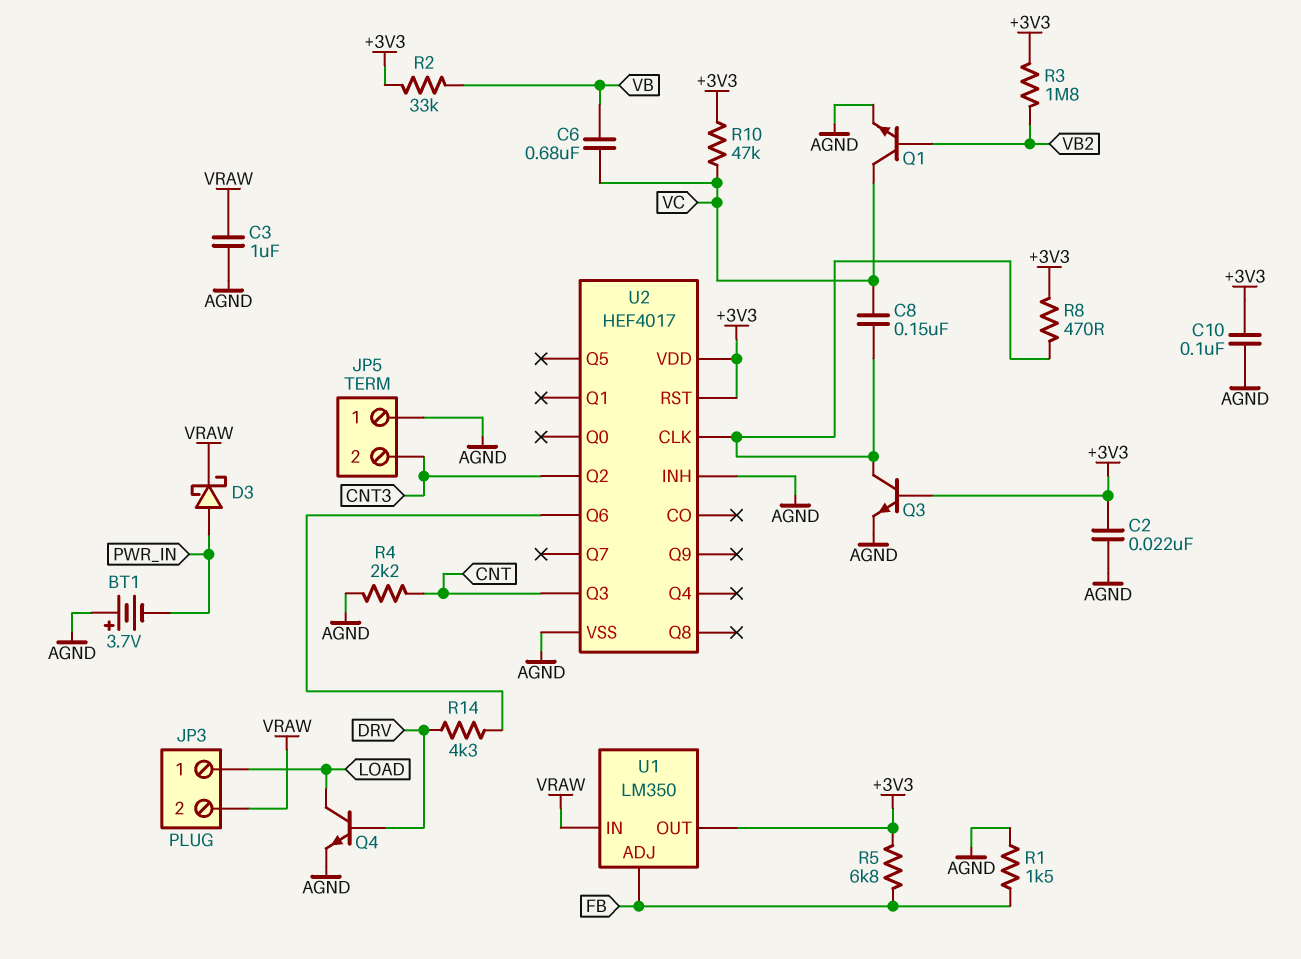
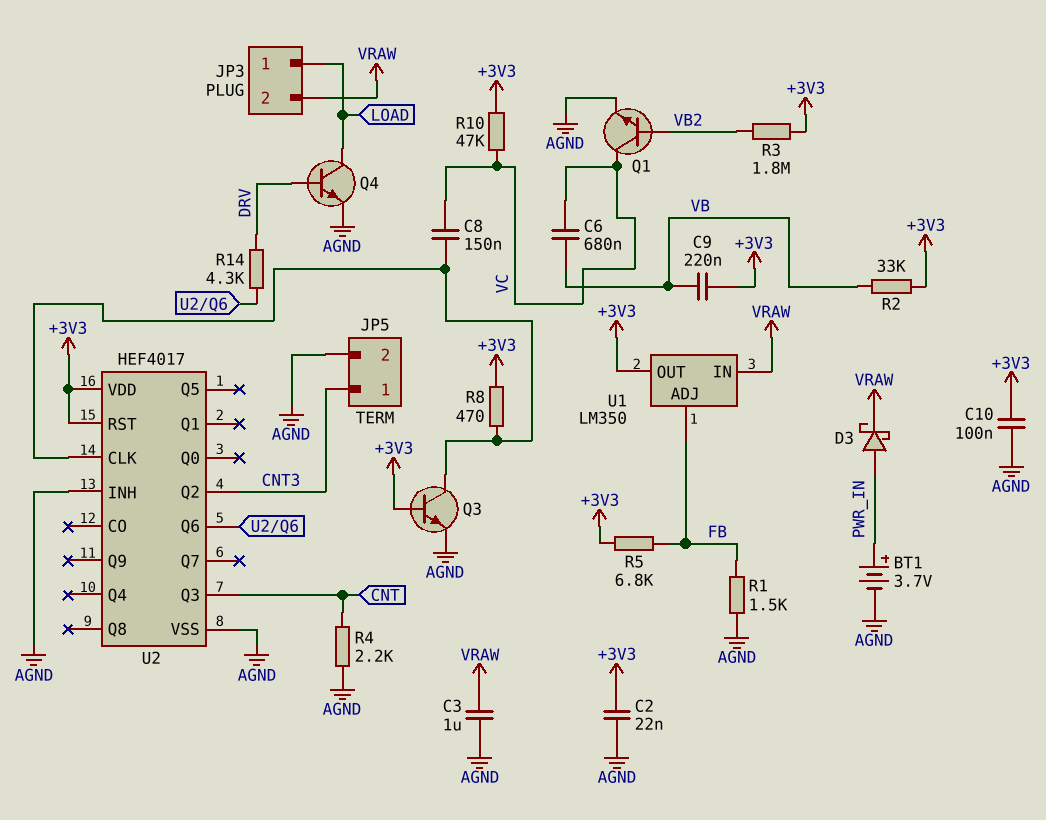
BT1: 3.7V (plus AGND, minus PWR_IN) -> 3.7V (plus PWR_IN, minus AGND)
C9: none -> 220nF (+3V3, VB)
JP5 pin 1: AGND -> CNT3
JP5 pin 2: CNT3 -> AGND

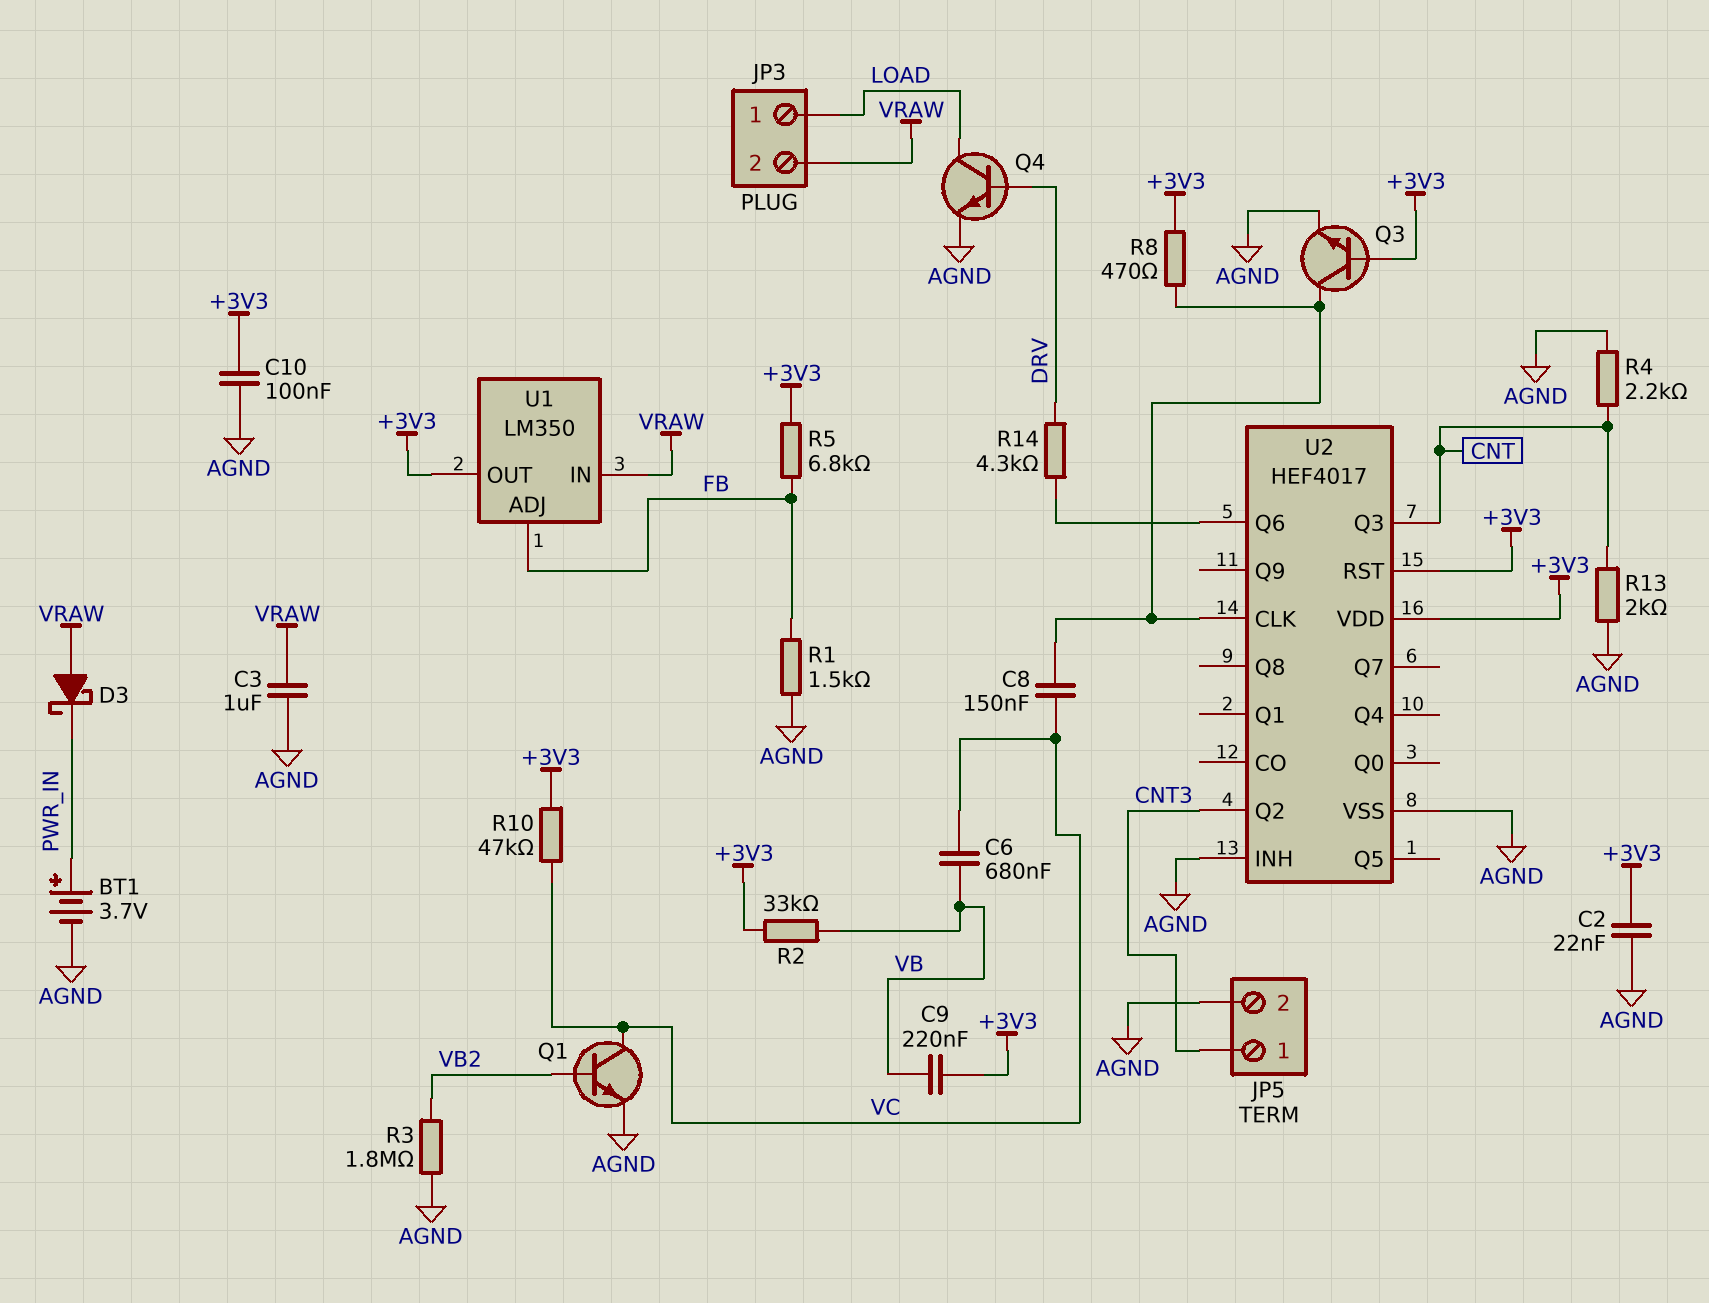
D3: schottky (A PWR_IN, K VRAW) -> schottky (A VRAW, K PWR_IN)
R3: 1.8M (+3V3, VB2) -> 1.8M (AGND, VB2)
R13: none -> 2k (AGND, CNT)

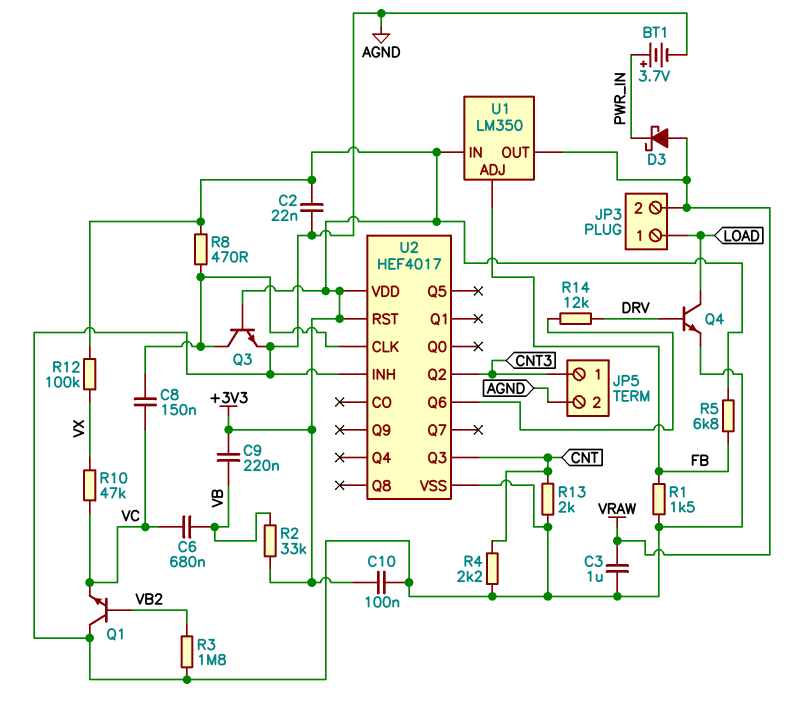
Q1: NPN (B VB2, C VC, E AGND) -> NPN (B VB2, C AGND, E VC)
R10: 47k (+3V3, VC) -> 47k (VC, VX)
R12: none -> 100k (+3V3, VX)
R14: 4.3k (DRV, U2/Q6) -> 12k (DRV, U2/Q6)
U1 pin IN: VRAW -> +3V3
U1 pin OUT: +3V3 -> VRAW

